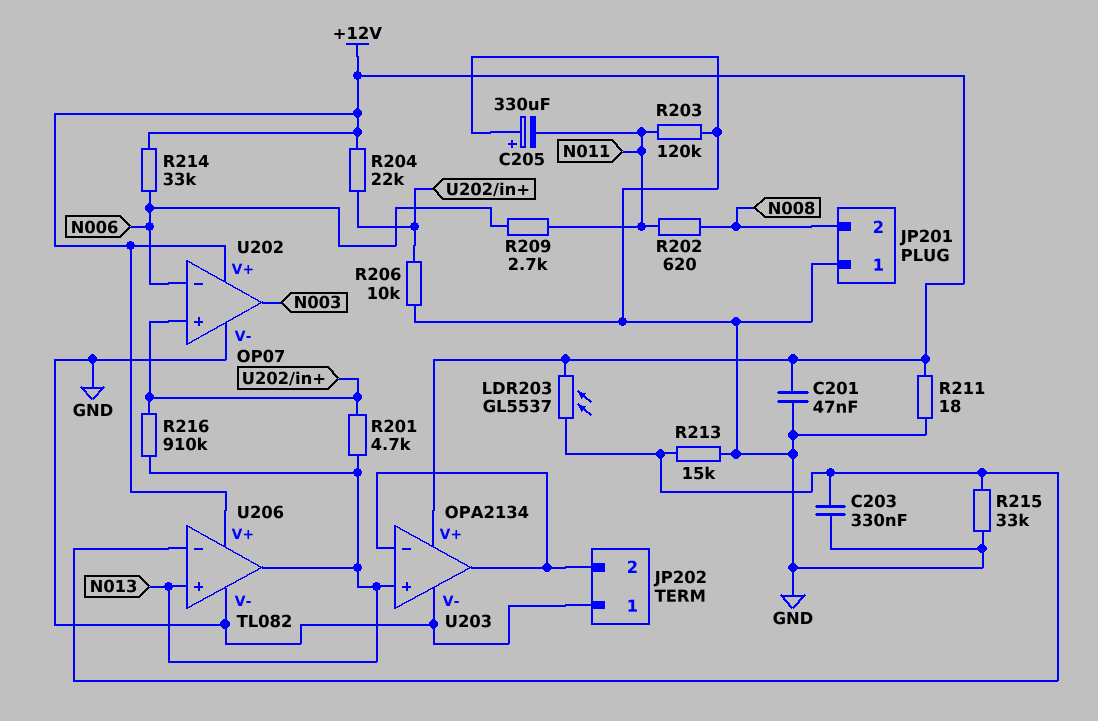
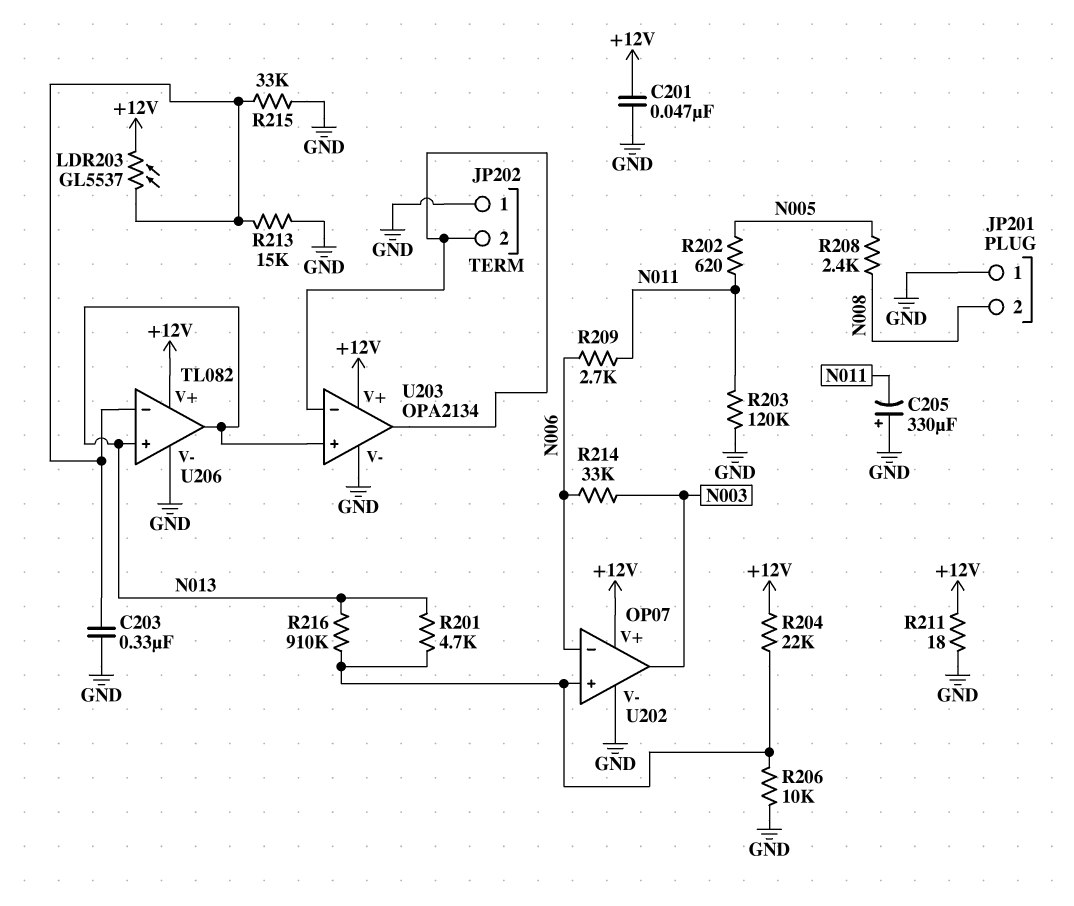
R202: 620 (N008, N011) -> 620 (N005, N011)
R208: none -> 2.4k (N005, N008)
R214: 33k (+12V, N006) -> 33k (N003, N006)

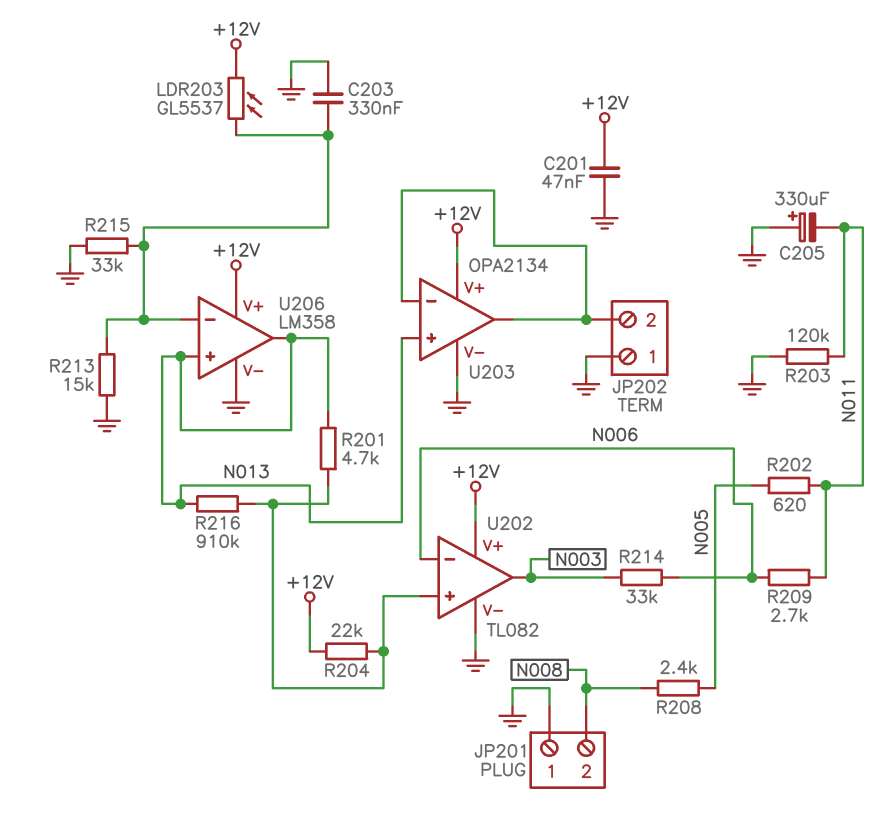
R206: 10k (GND, U202/in+) -> none
R211: 18 (+12V, GND) -> none
U202: OP07 -> TL082
U206: TL082 -> LM358

